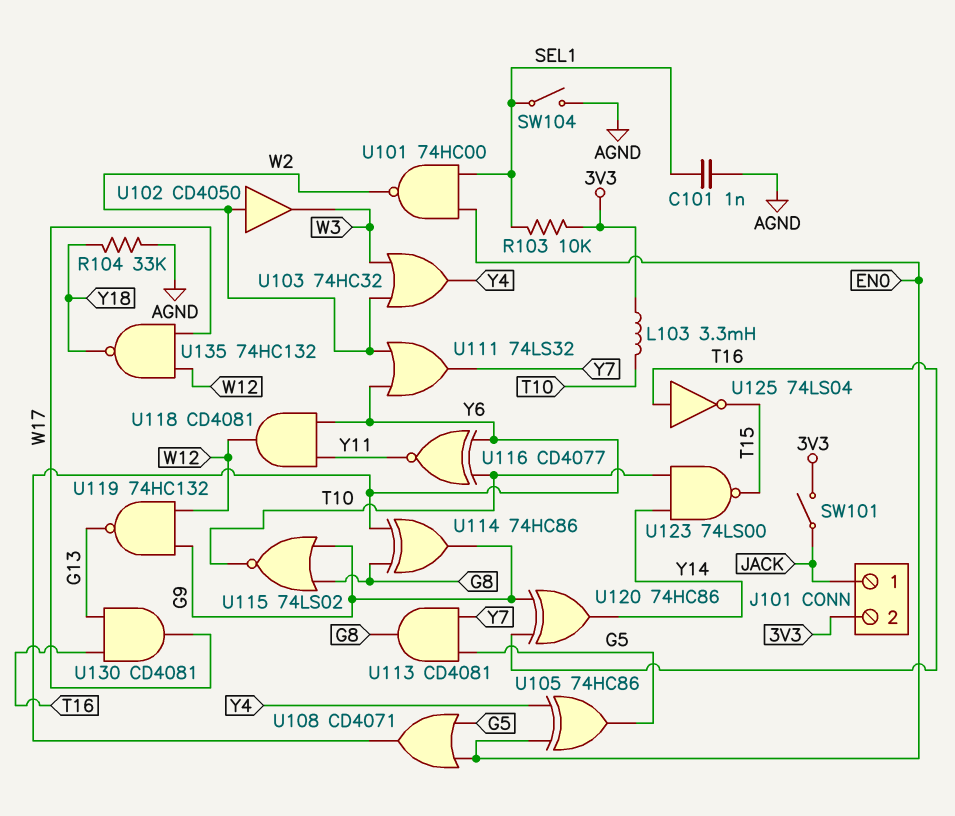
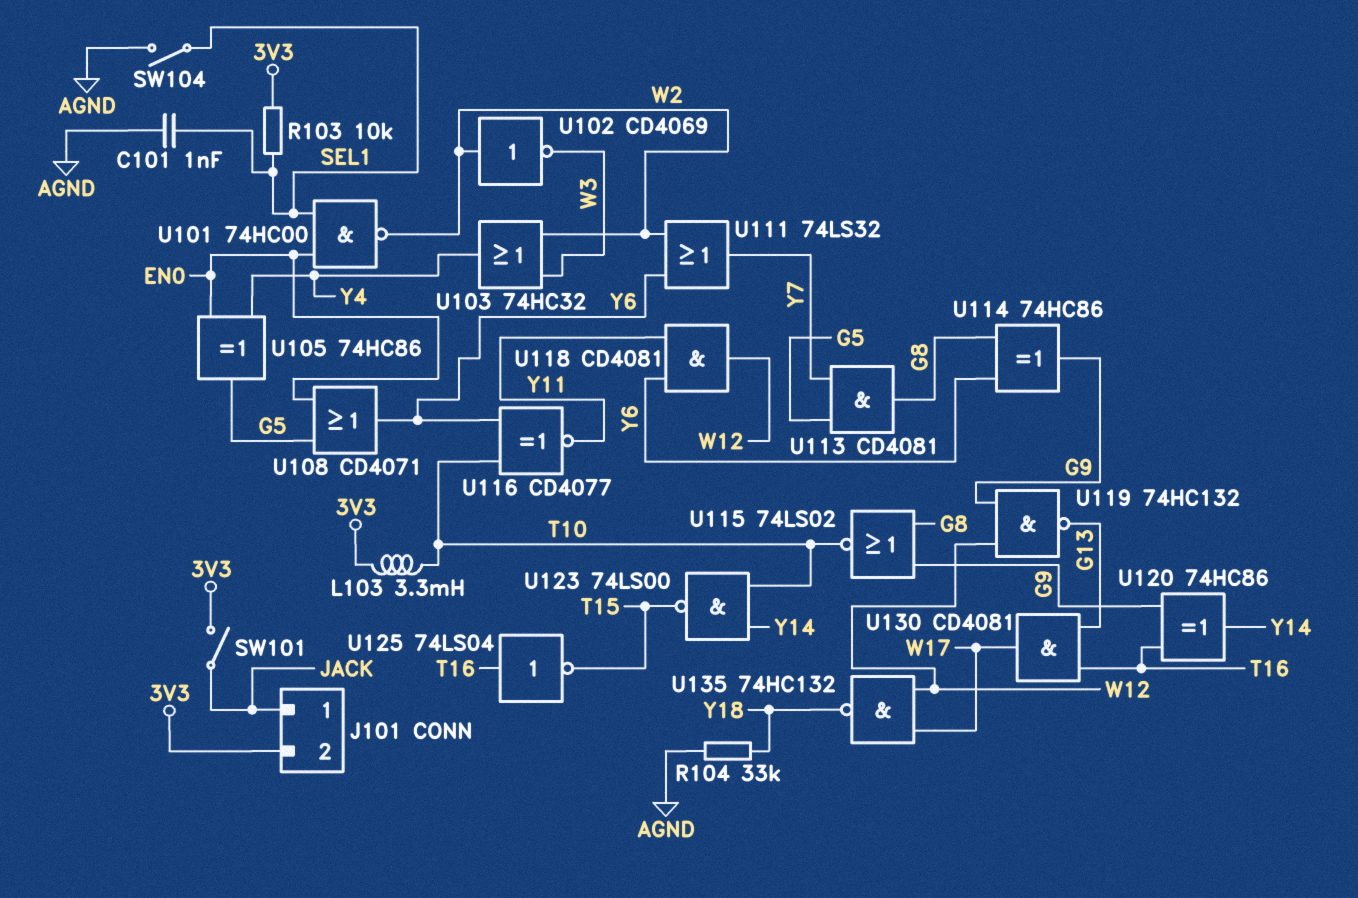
U102: buffer CD4050 (in W2, out W3) -> NOT CD4069 (in W2, out W3)

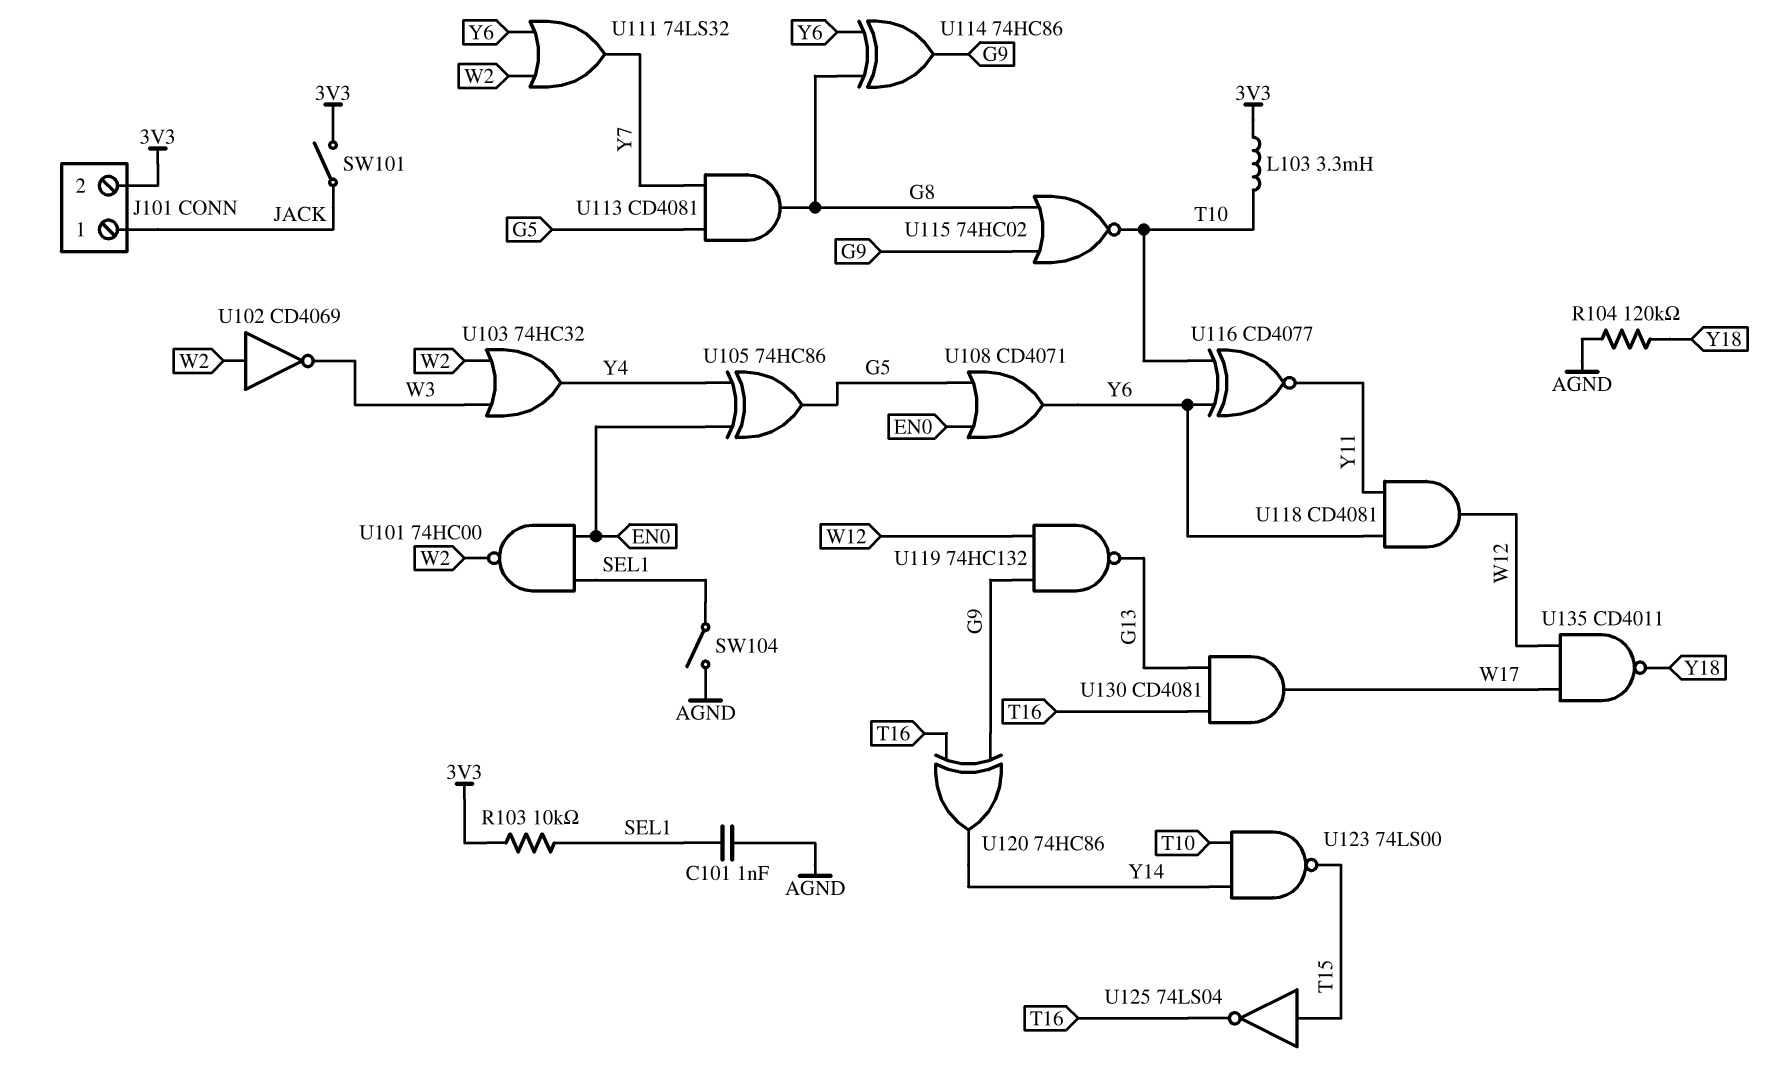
R104: 33k (AGND, Y18) -> 120k (AGND, Y18)
U115: NOR 74LS02 (in G8, in G9, out T10) -> NOR 74HC02 (in G8, in G9, out T10)
U125: NOT 74LS04 (in T16, out T15) -> NOT 74LS04 (in T15, out T16)
U135: NAND 74HC132 (in W12, in W17, out Y18) -> NAND CD4011 (in W12, in W17, out Y18)

